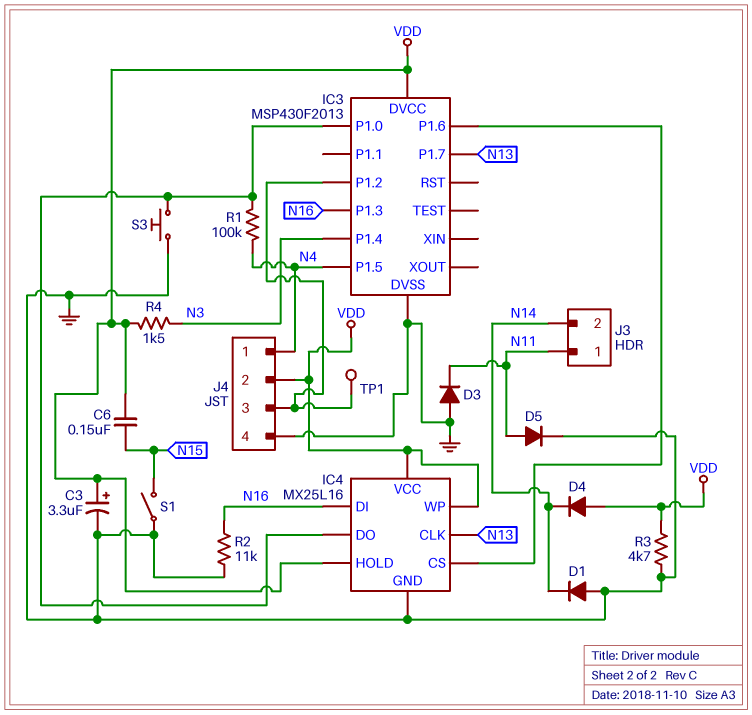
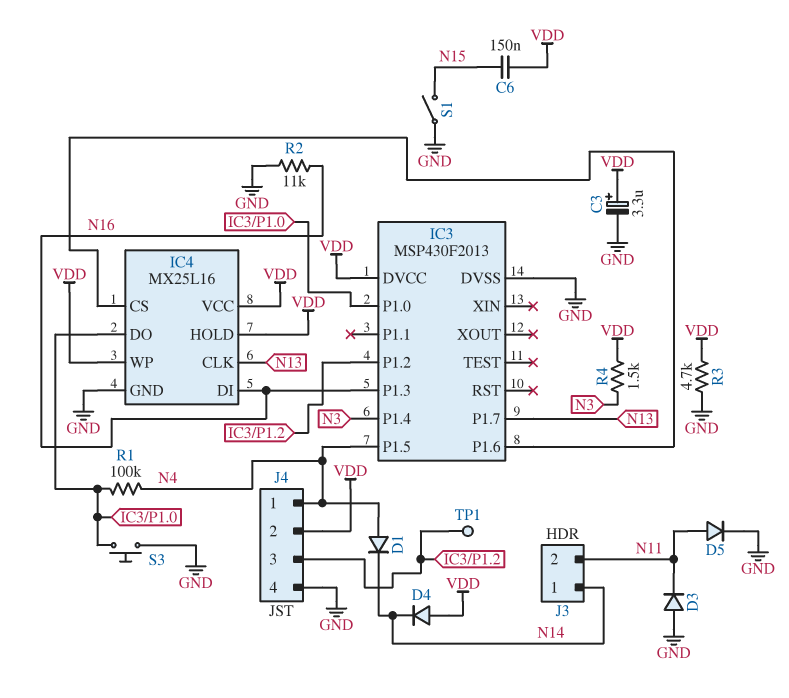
D1: diode (A GND, K N14) -> diode (A N4, K N14)
J3 pin 1: N11 -> N14
J3 pin 2: N14 -> N11

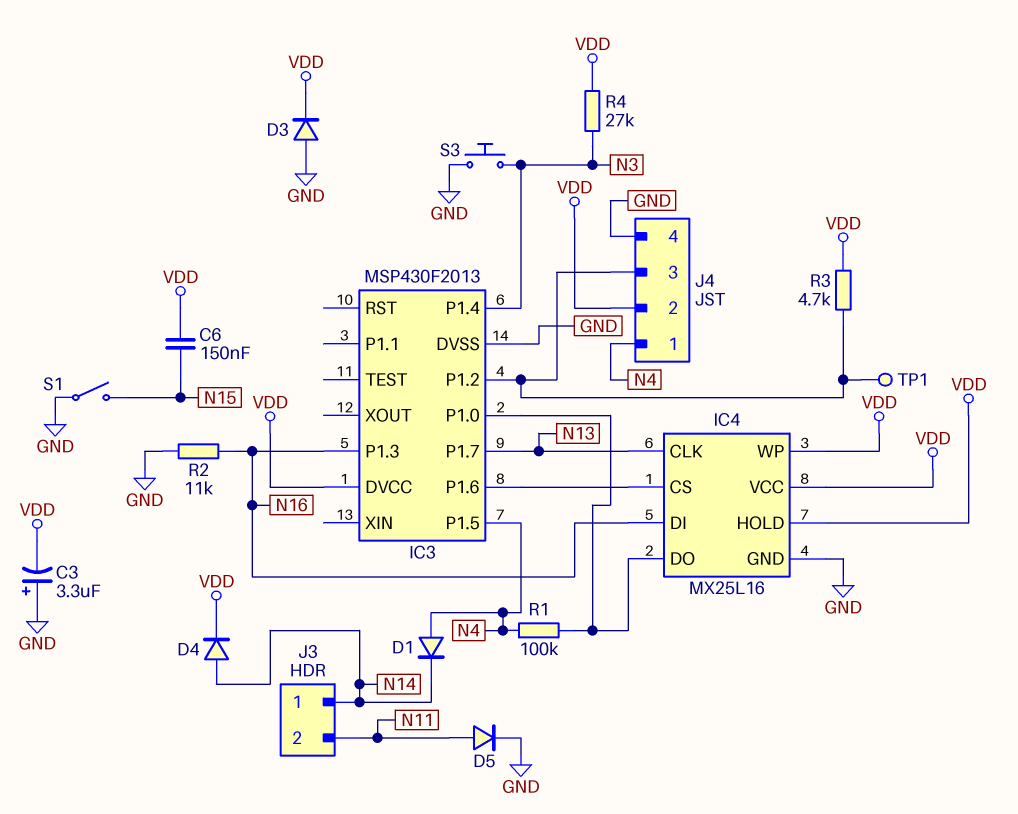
C3: 3.3uF (plus VDD, minus GND) -> 3.3uF (plus GND, minus VDD)
D3: diode (A GND, K N11) -> diode (A GND, K VDD)
D4: diode (A VDD, K N14) -> diode (A N14, K VDD)
R3: 4.7k (GND, VDD) -> 4.7k (IC3/P1.2, VDD)
R4: 1.5k (N3, VDD) -> 27k (N3, VDD)
S3: button (GND, IC3/P1.0) -> button (GND, N3)

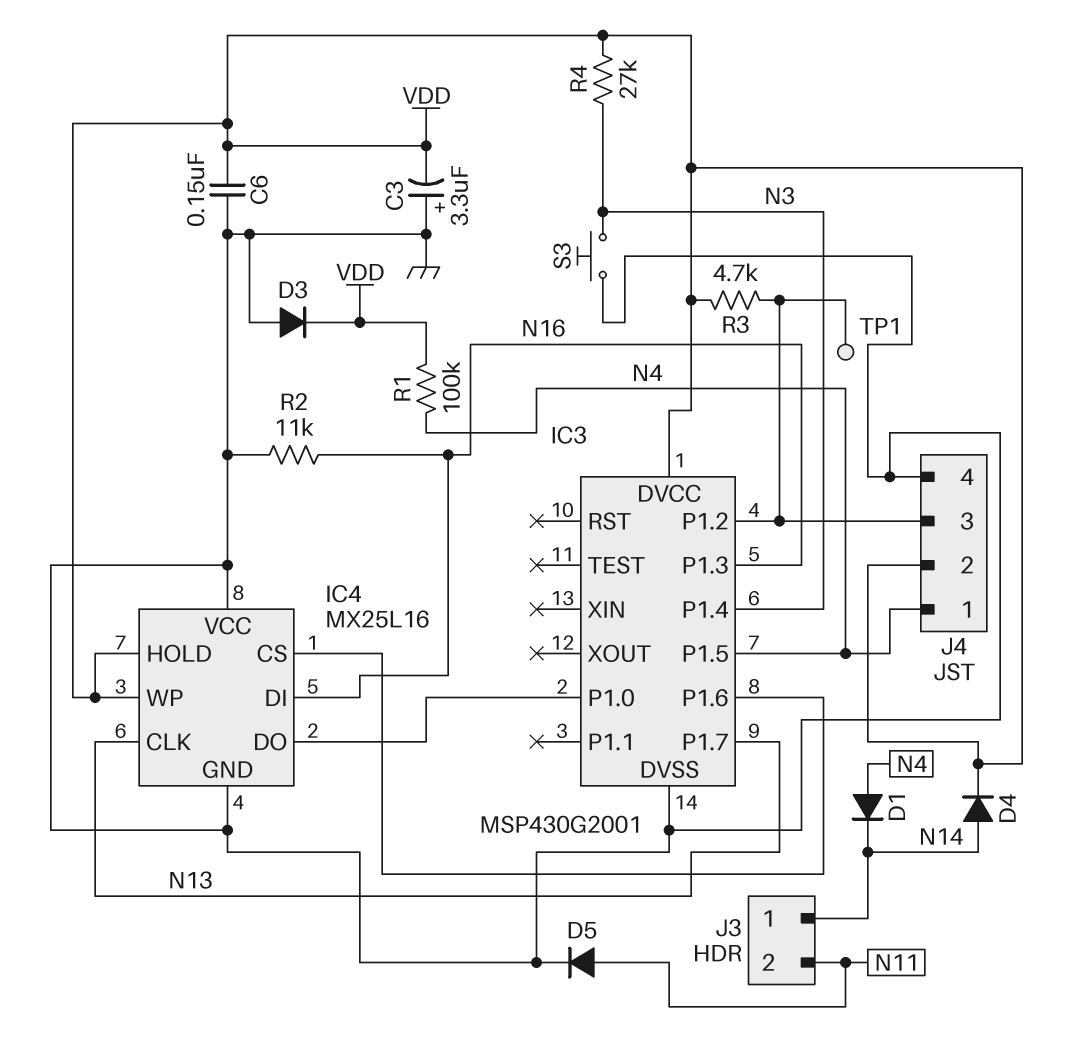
C6: 150nF (N15, VDD) -> 150nF (GND, VDD)
IC3: MSP430F2013 -> MSP430G2001
IC4 pin VCC: VDD -> GND
R1: 100k (IC3/P1.0, N4) -> 100k (N4, VDD)
S1: switch (GND, N15) -> none

